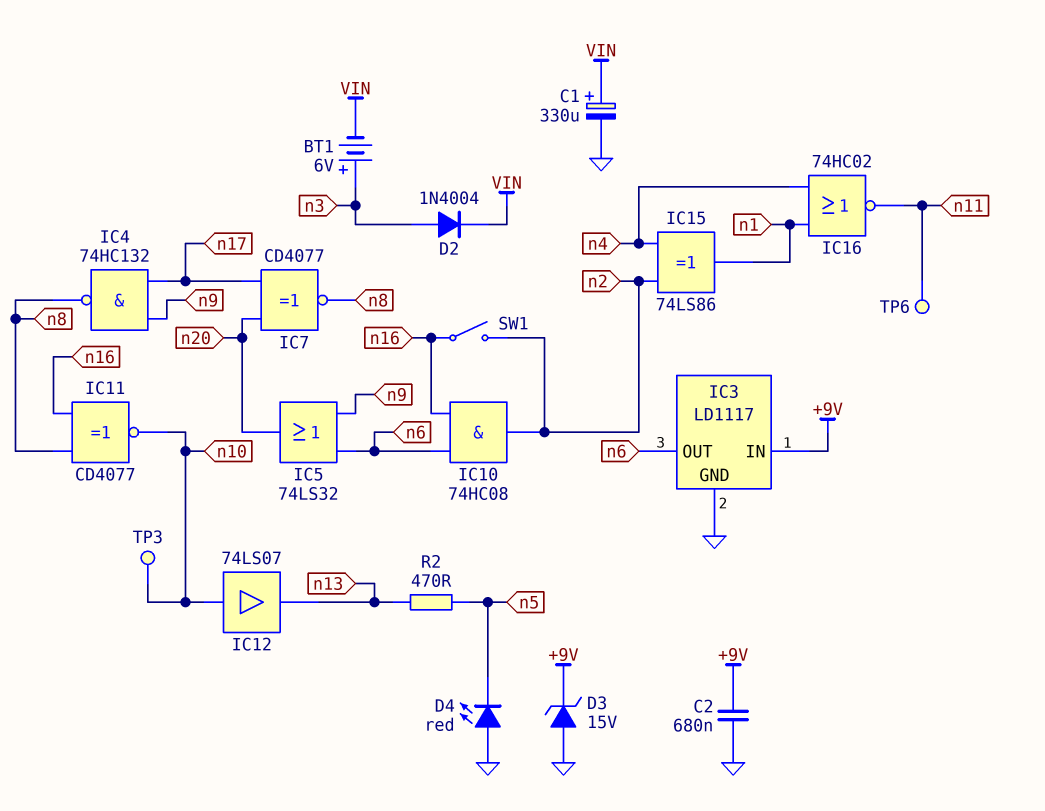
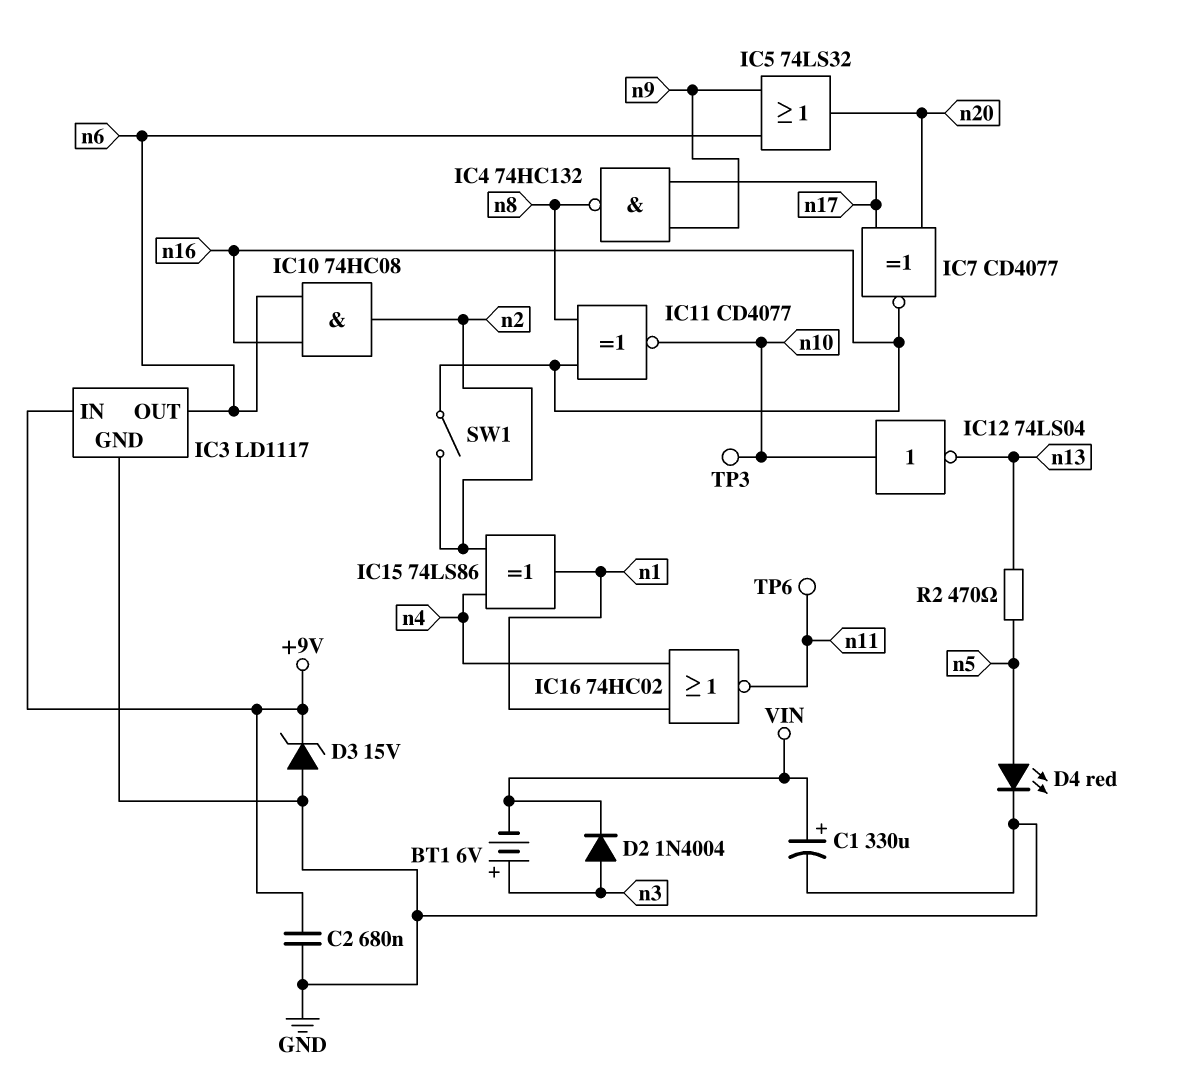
D4: LED red (A GND, K n5) -> LED red (A n5, K GND)
IC7: XNOR CD4077 (in n17, in n20, out n8) -> XNOR CD4077 (in n17, in n20, out n16)
IC12: buffer 74LS07 (in n10, out n13) -> NOT 74LS04 (in n10, out n13)

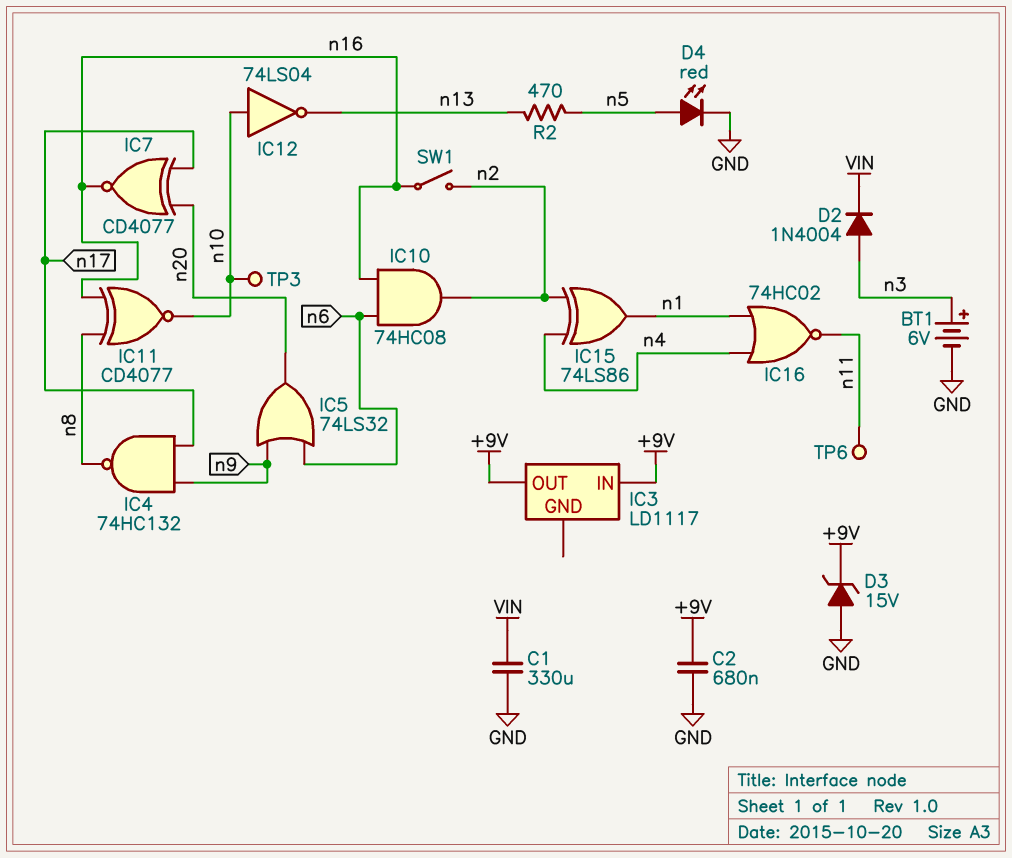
BT1: 6V (plus n3, minus VIN) -> 6V (plus n3, minus GND)
C1: 330uF (plus VIN, minus GND) -> 330uF (GND, VIN)
IC3 pin GND: GND -> none
IC3 pin OUT: n6 -> +9V

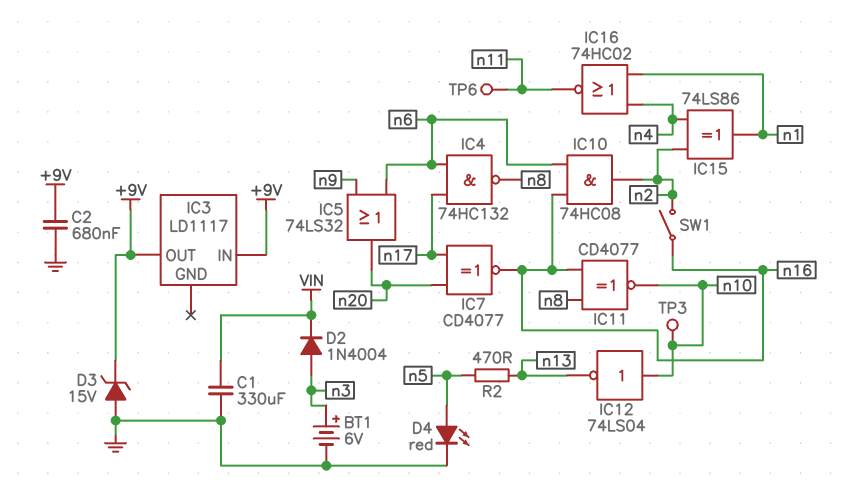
IC4: NAND 74HC132 (in n9, in n17, out n8) -> NAND 74HC132 (in n6, in n17, out n8)

